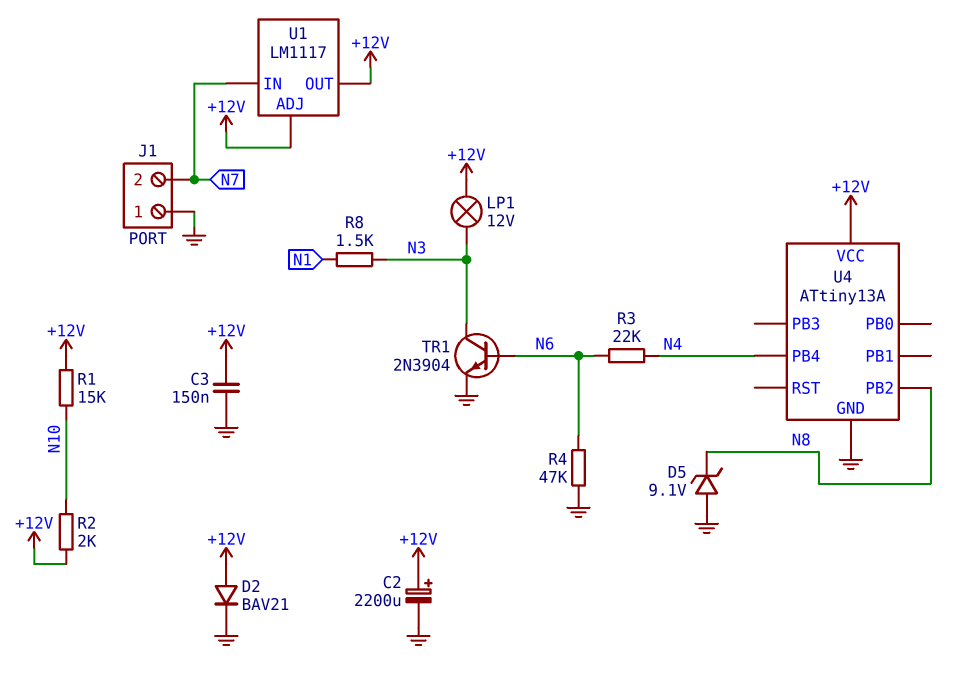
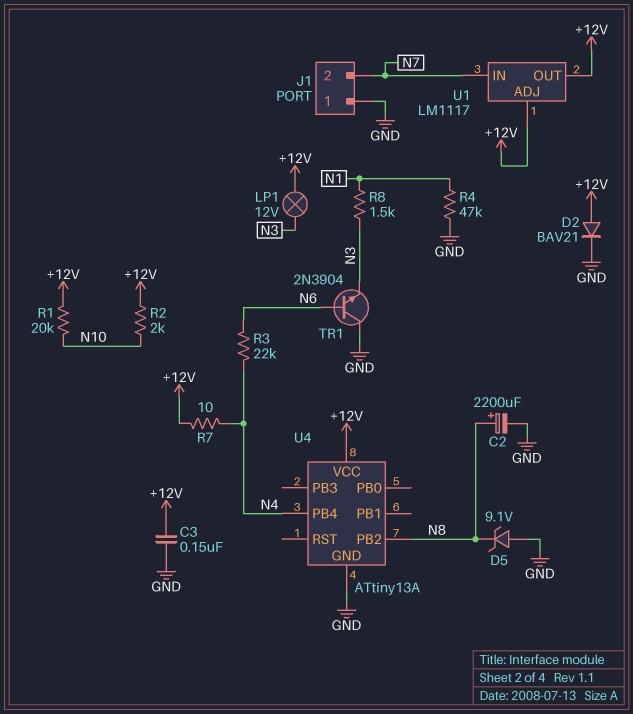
C2: 2200uF (plus +12V, minus GND) -> 2200uF (plus N8, minus GND)
R1: 15k (+12V, N10) -> 20k (+12V, N10)
R4: 47k (GND, N6) -> 47k (GND, N1)
R7: none -> 10 (+12V, N4)
TR1: NPN 2N3904 (B N6, C N3, E GND) -> NPN 2N3904 (B N6, C GND, E N3)

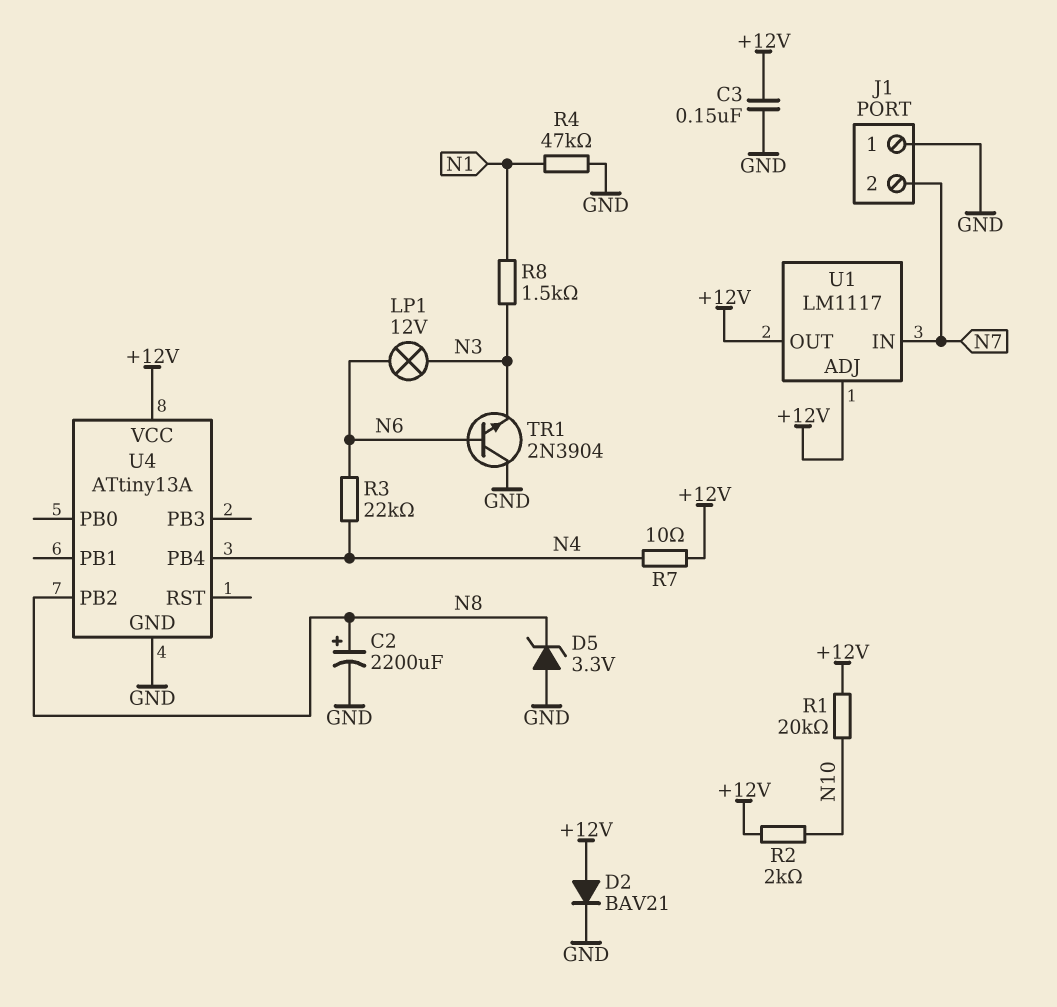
D5: zener 9.1V (A GND, K N8) -> zener 3.3V (A GND, K N8)
LP1: lamp 12V (+12V, N3) -> lamp 12V (N3, N6)

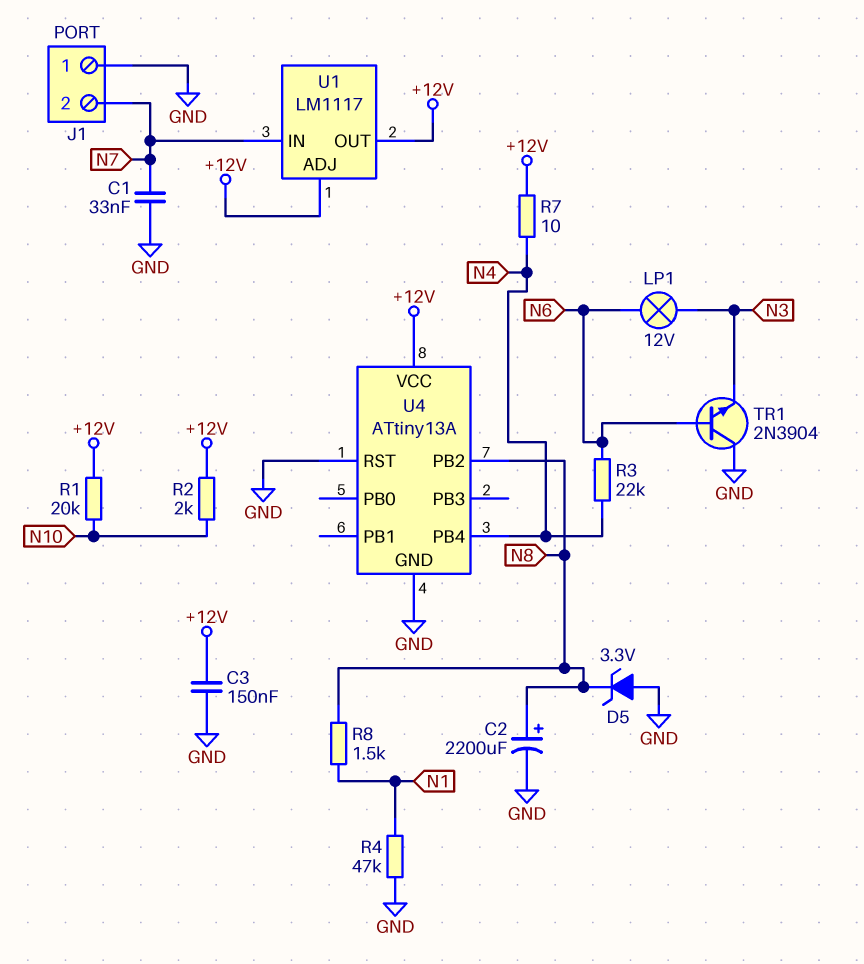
C1: none -> 33nF (GND, N7)
D2: diode BAV21 (A +12V, K GND) -> none
R8: 1.5k (N1, N3) -> 1.5k (N1, N8)
U4 pin RST: none -> GND

